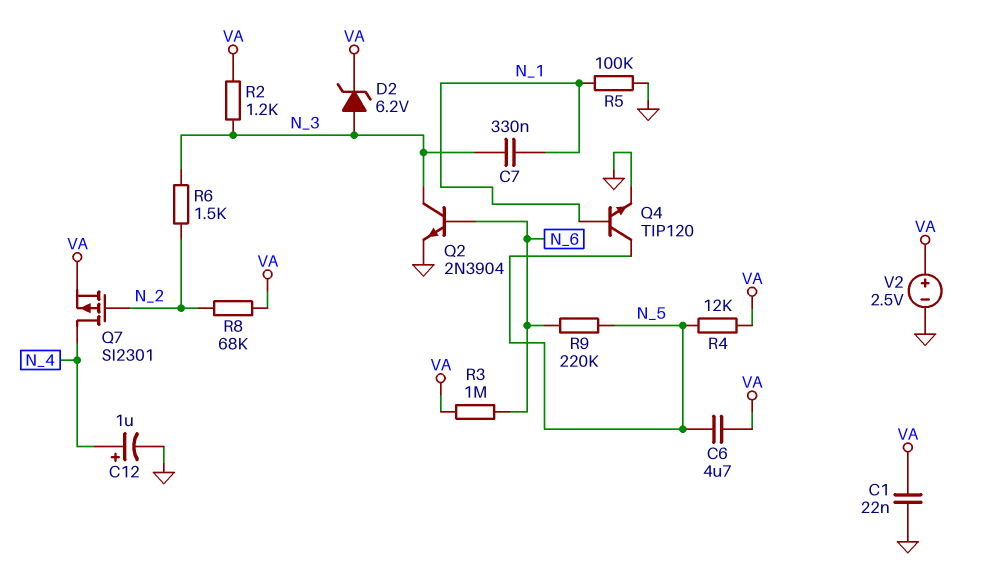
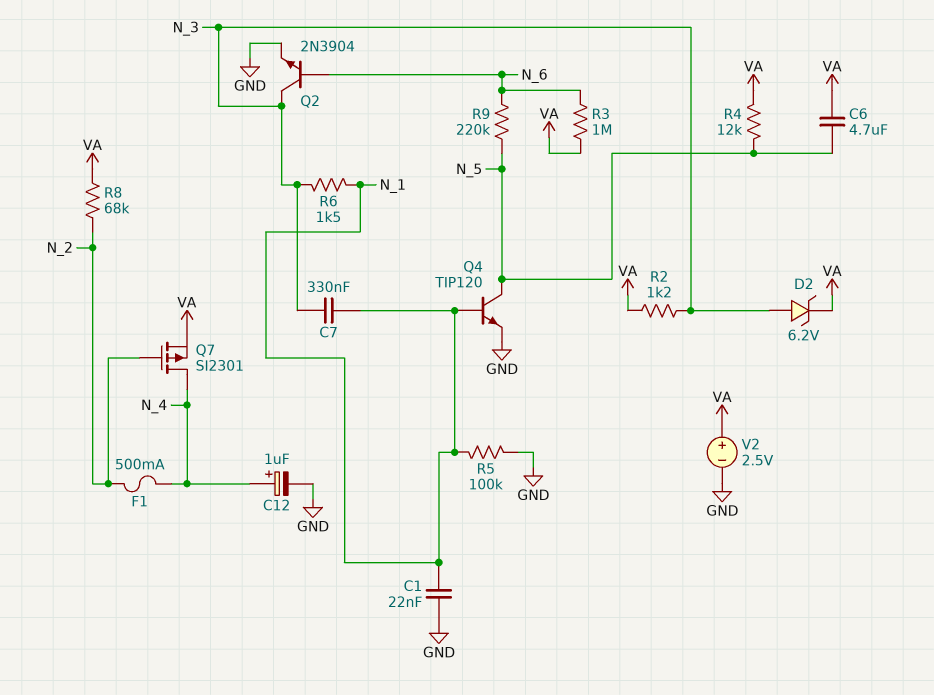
C1: 22nF (GND, VA) -> 22nF (GND, N_1)
F1: none -> 500mA (N_2, N_4)
R6: 1.5k (N_2, N_3) -> 1.5k (N_1, N_3)

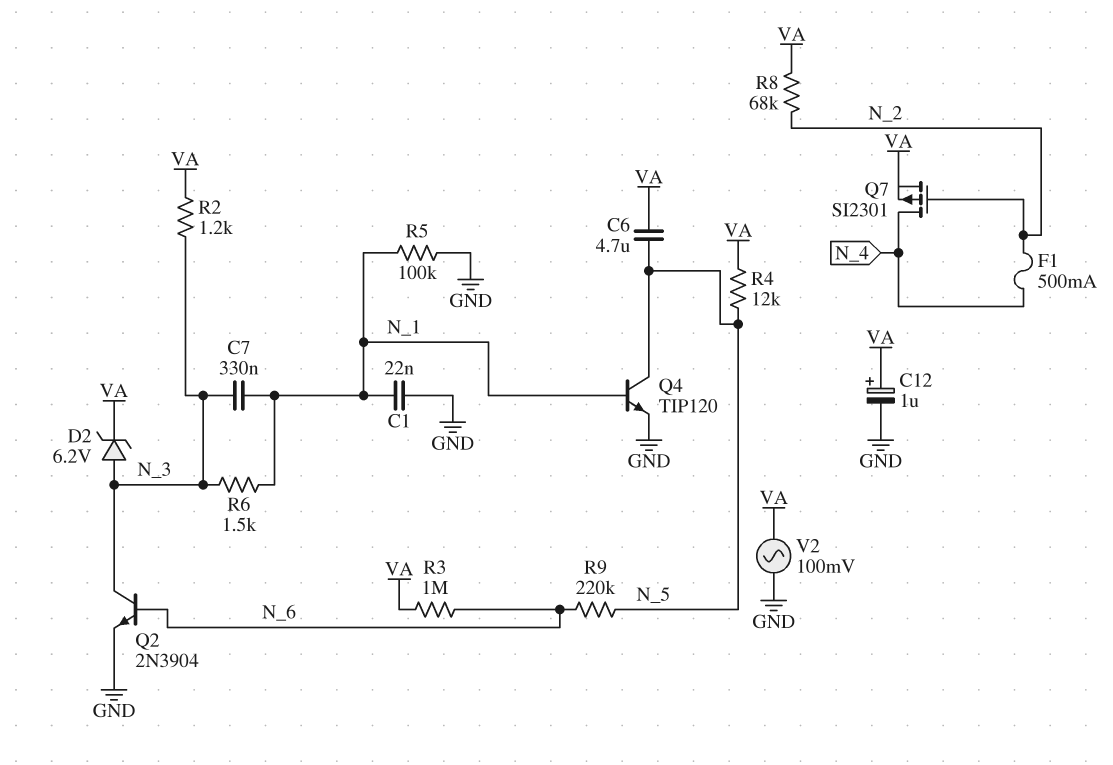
C12: 1uF (plus N_4, minus GND) -> 1uF (plus VA, minus GND)
V2: 2.5V (plus VA, minus GND) -> AC 100mV (GND, VA)

